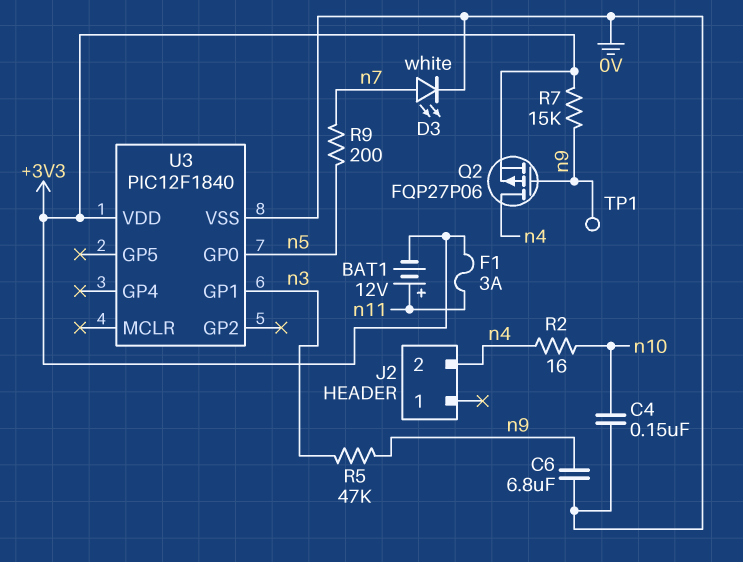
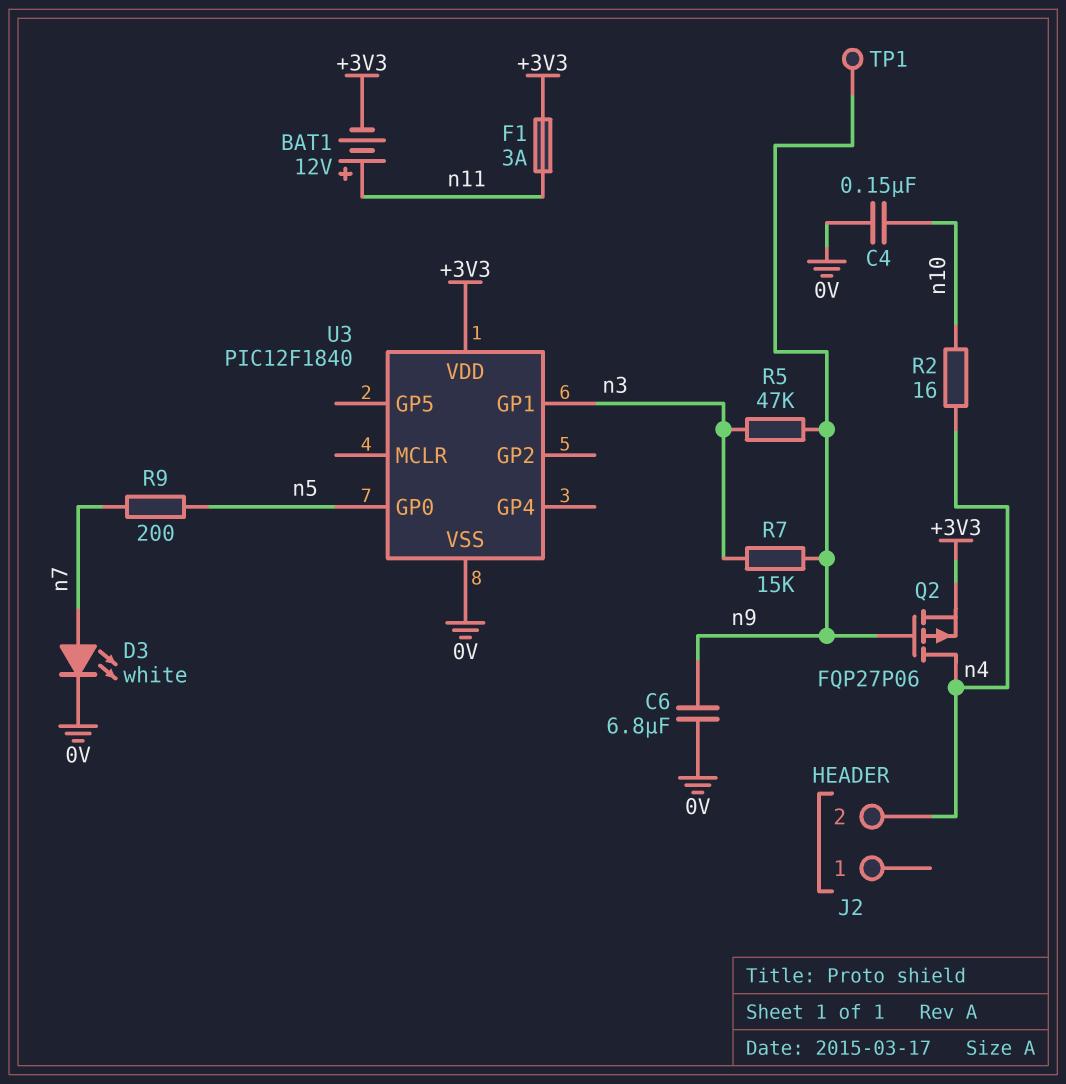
R7: 15k (+3V3, n9) -> 15k (n3, n9)

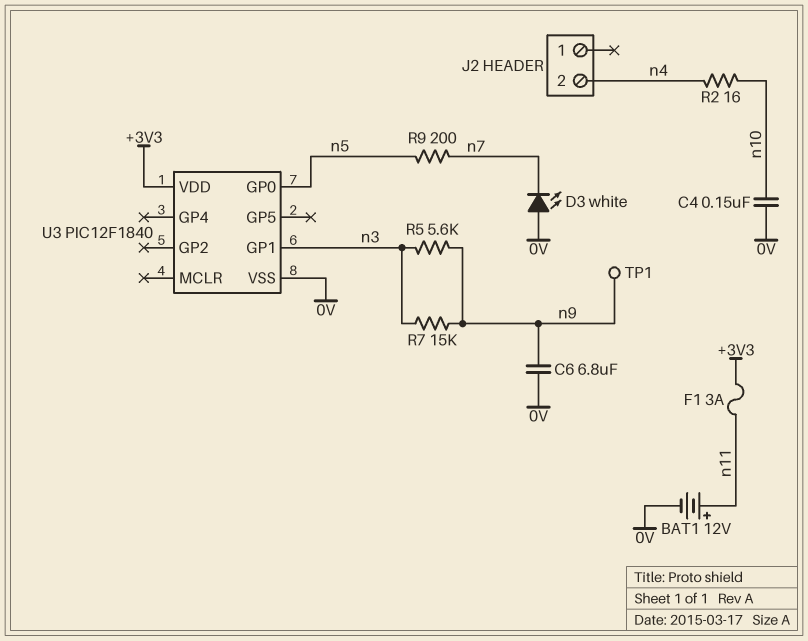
BAT1: 12V (plus n11, minus +3V3) -> 12V (plus n11, minus 0V)
D3: LED white (A n7, K 0V) -> LED white (A 0V, K n7)
Q2: PMOS FQP27P06 (G n9, D n4, S +3V3) -> none
R5: 47k (n3, n9) -> 5.6k (n3, n9)

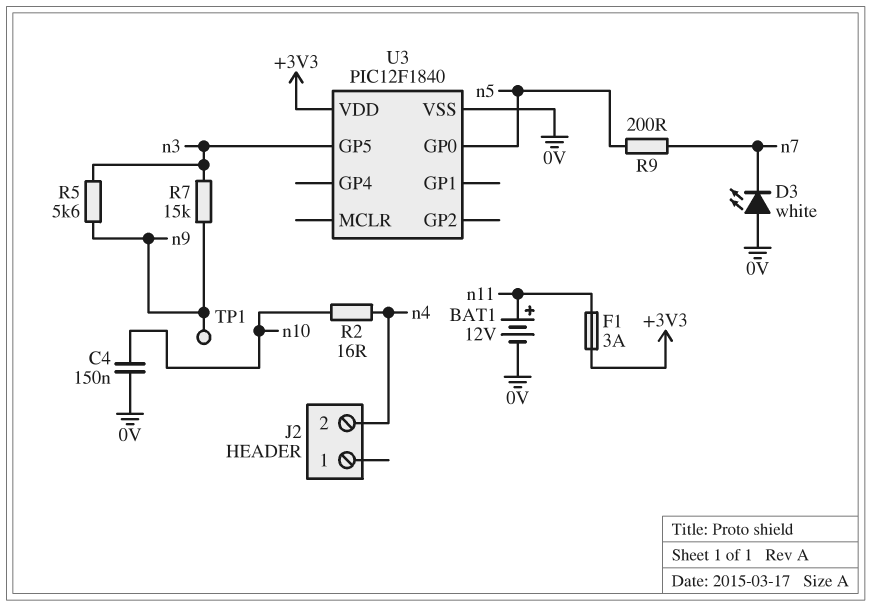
C6: 6.8uF (0V, n9) -> none
U3 pin GP1: n3 -> none
U3 pin GP5: none -> n3

